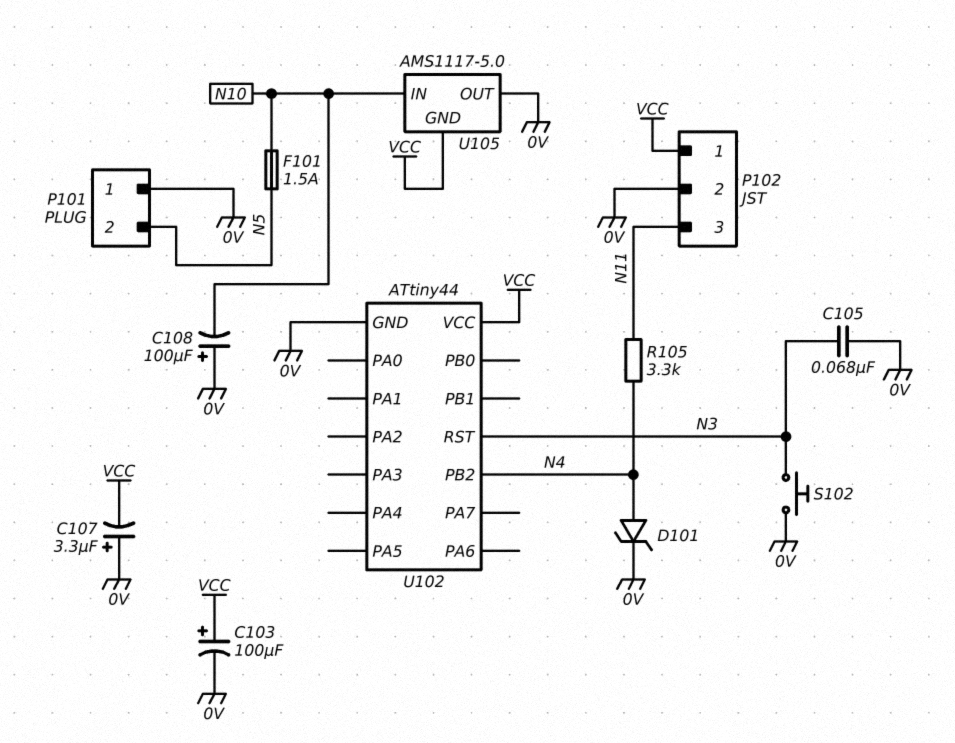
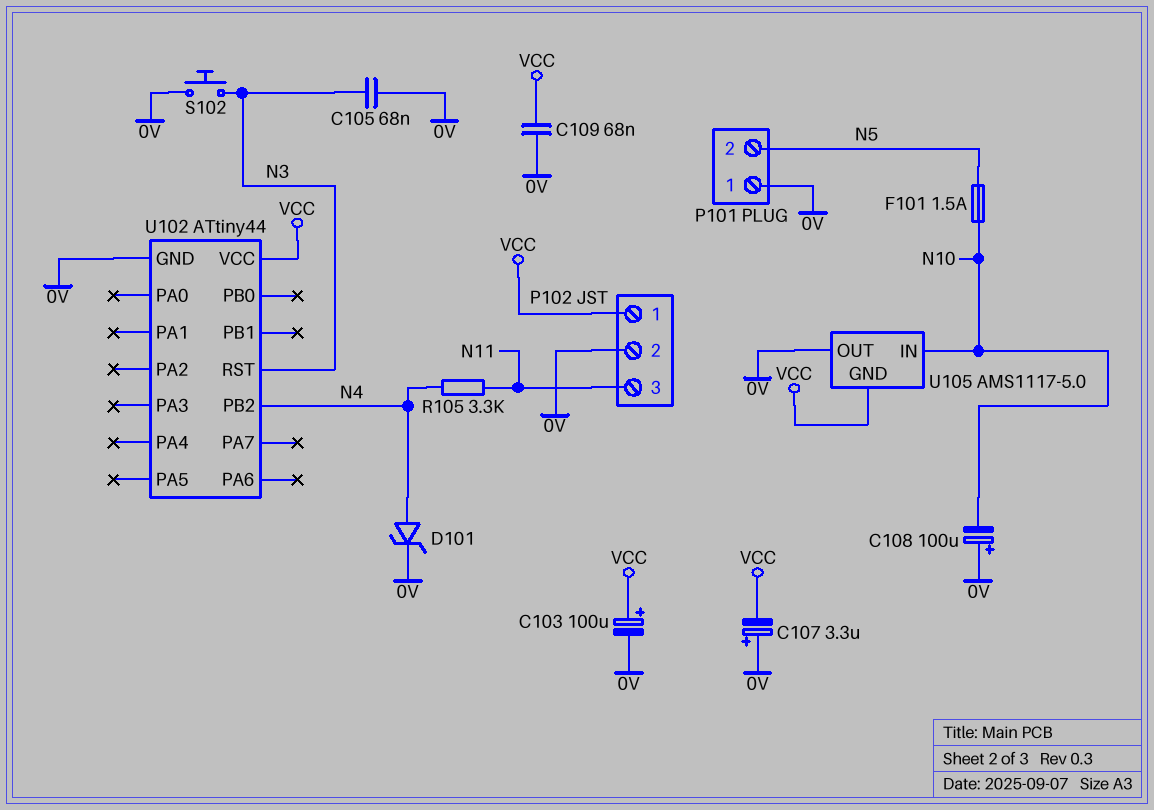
C109: none -> 68nF (0V, VCC)

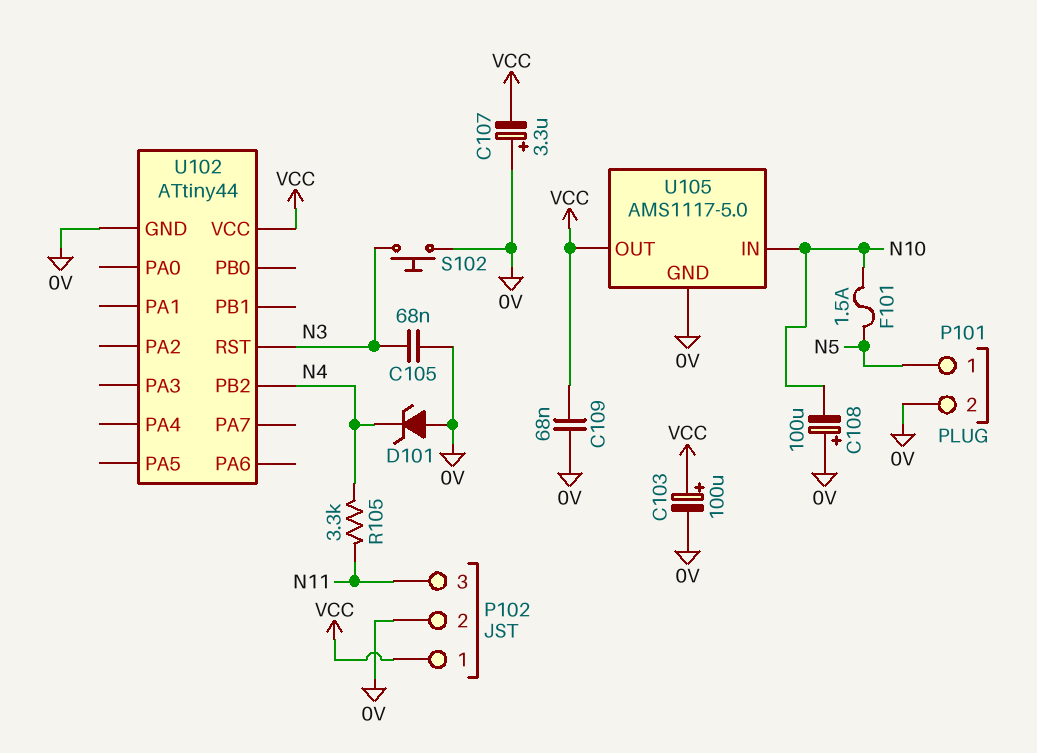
D101: zener (A N4, K 0V) -> zener (A 0V, K N4)
P101 pin 1: 0V -> N5
P101 pin 2: N5 -> 0V
U105 pin GND: VCC -> 0V
U105 pin OUT: 0V -> VCC

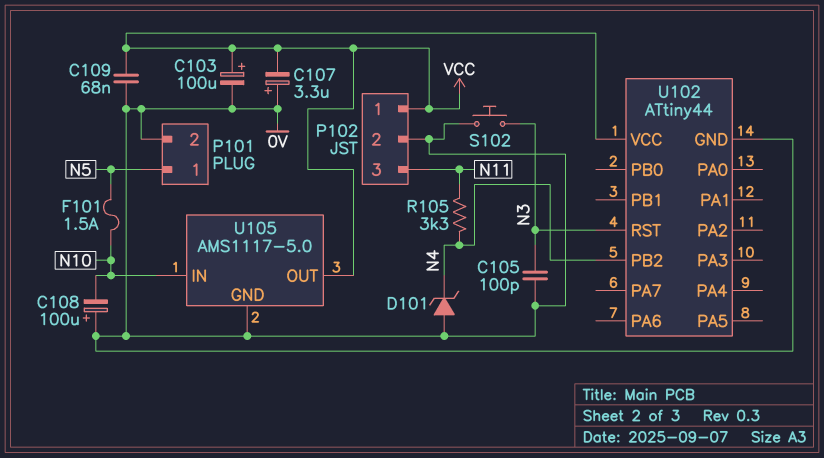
C105: 68nF (0V, N3) -> 100pF (0V, N3)

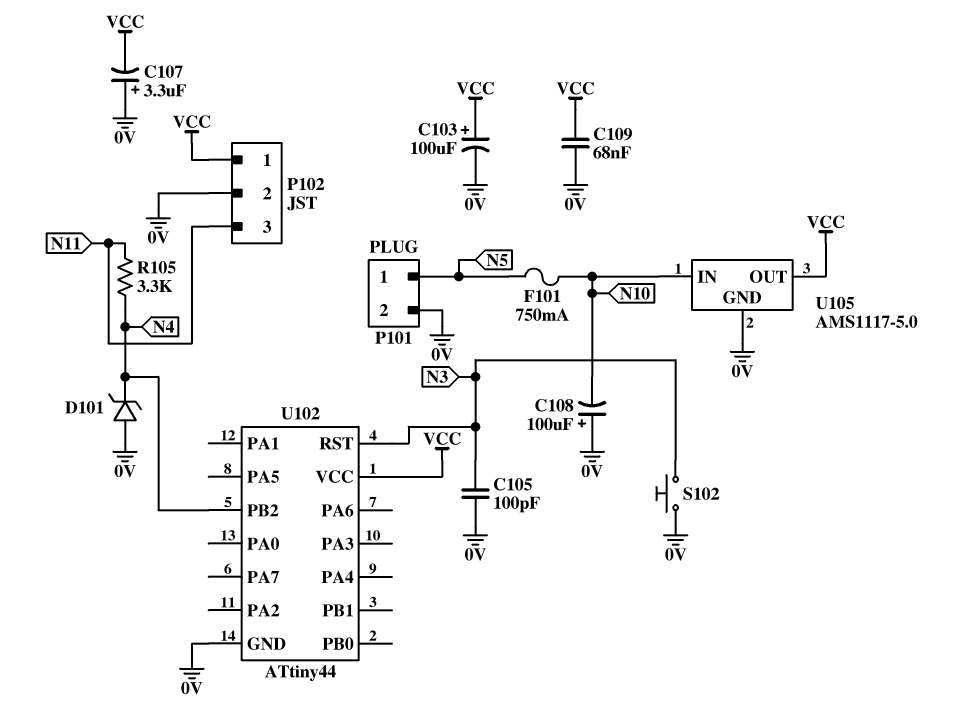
F101: 1.5A (N5, N10) -> 750mA (N5, N10)

